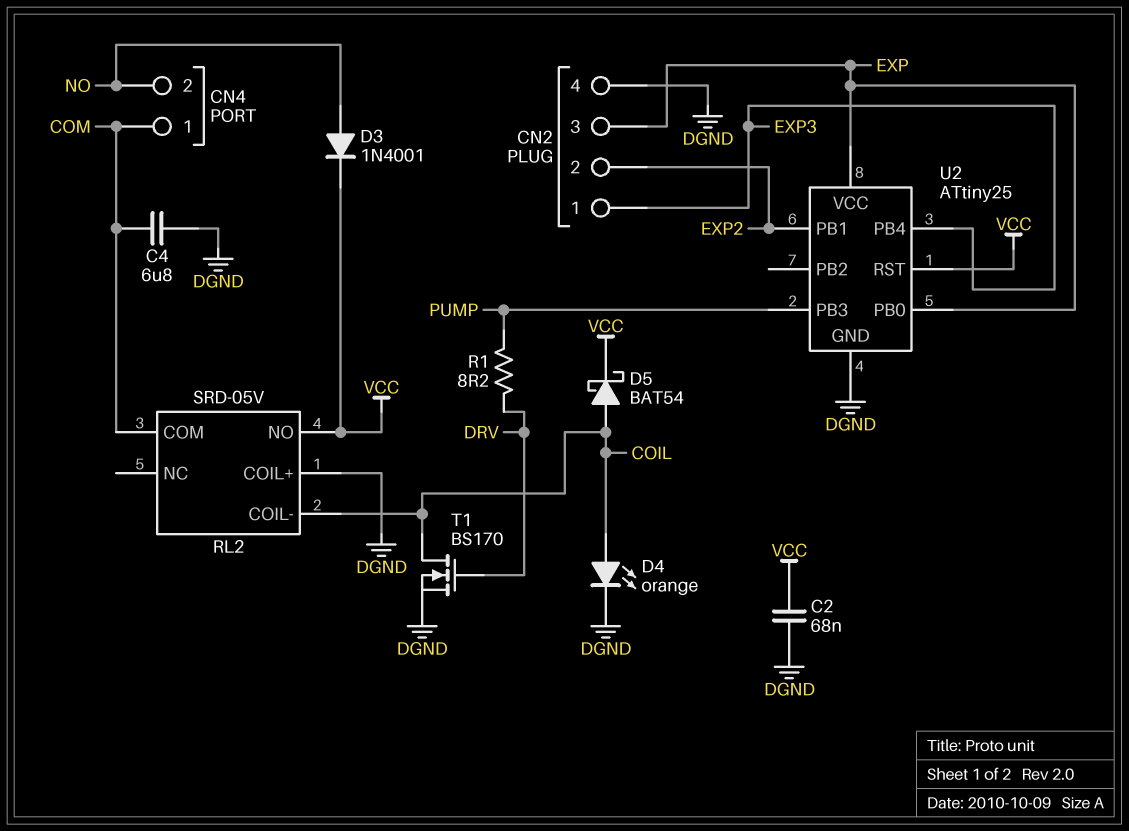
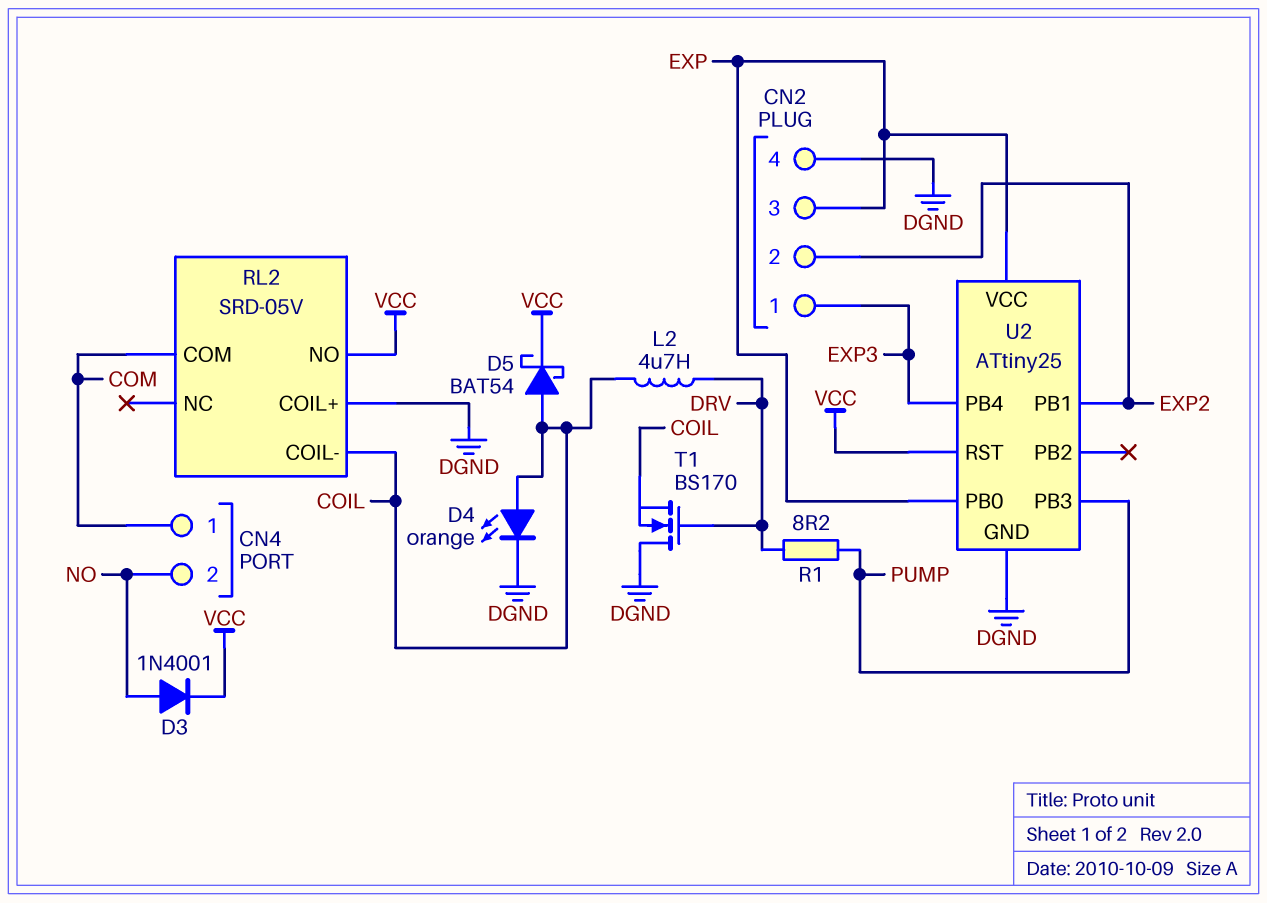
C2: 68nF (DGND, VCC) -> none
C4: 6.8uF (COM, DGND) -> none
L2: none -> 4.7uH (COIL, DRV)
T1: NMOS BS170 (G DRV, D COIL, S DGND) -> NMOS BS170 (G DRV, D DGND, S COIL)

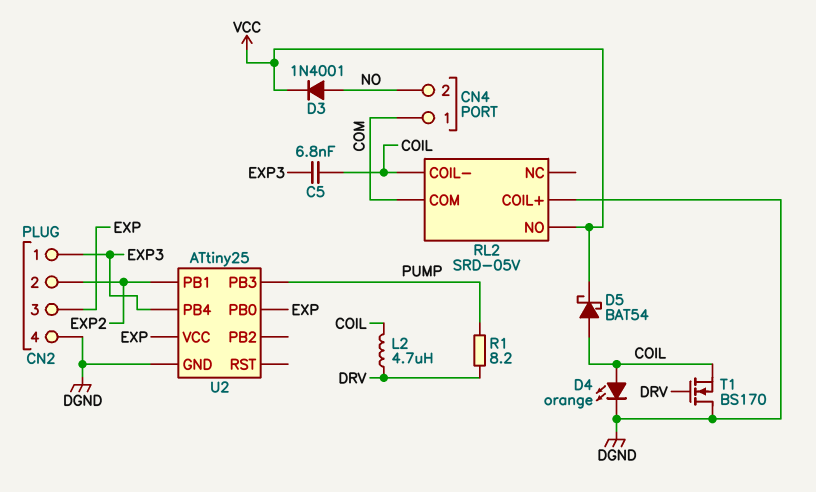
C5: none -> 6.8nF (COIL, EXP3)
U2 pin RST: VCC -> none

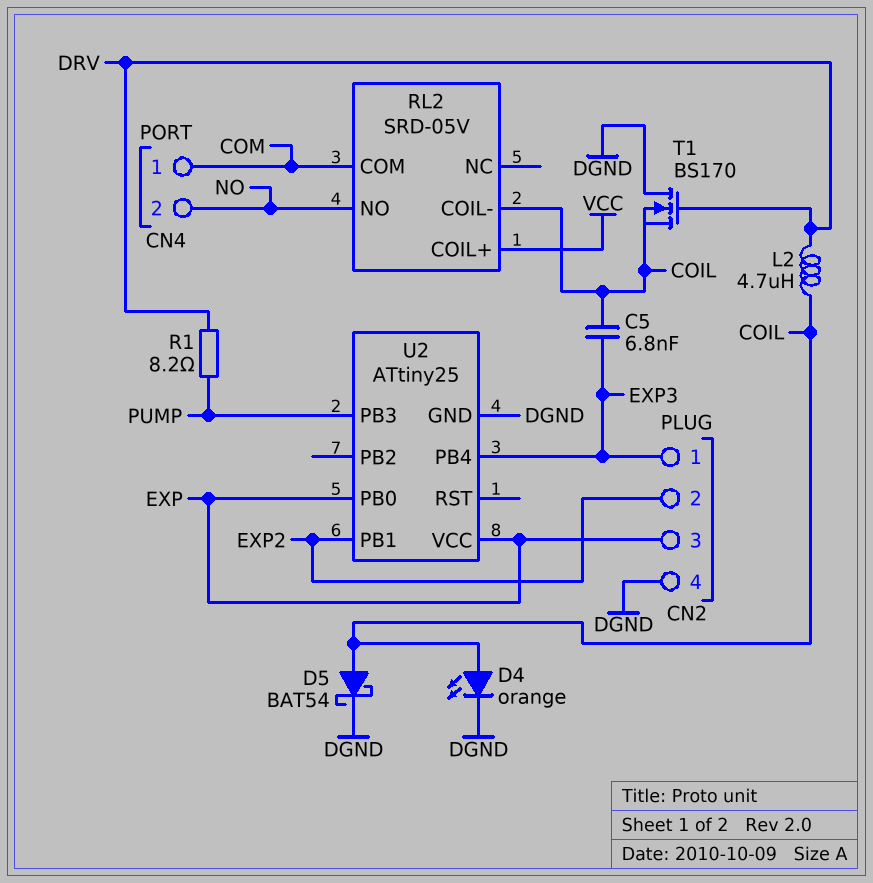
D3: diode 1N4001 (A NO, K VCC) -> none
D5: schottky BAT54 (A COIL, K VCC) -> schottky BAT54 (A COIL, K DGND)
RL2 pin COIL+: DGND -> VCC
RL2 pin NO: VCC -> NO

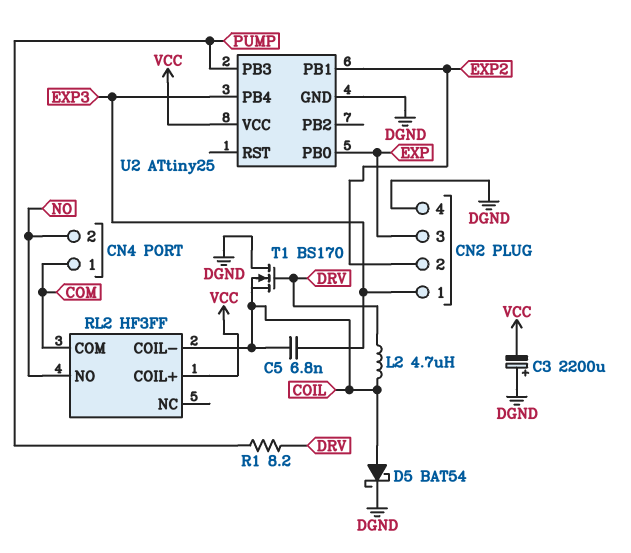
C3: none -> 2200uF (plus DGND, minus VCC)
D4: LED orange (A COIL, K DGND) -> none
RL2: SRD-05V -> HF3FF
U2 pin VCC: EXP -> VCC

